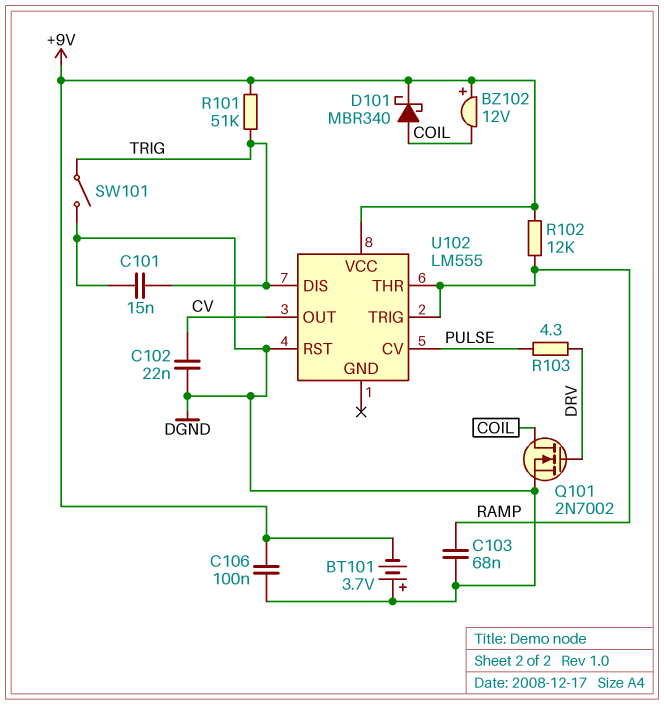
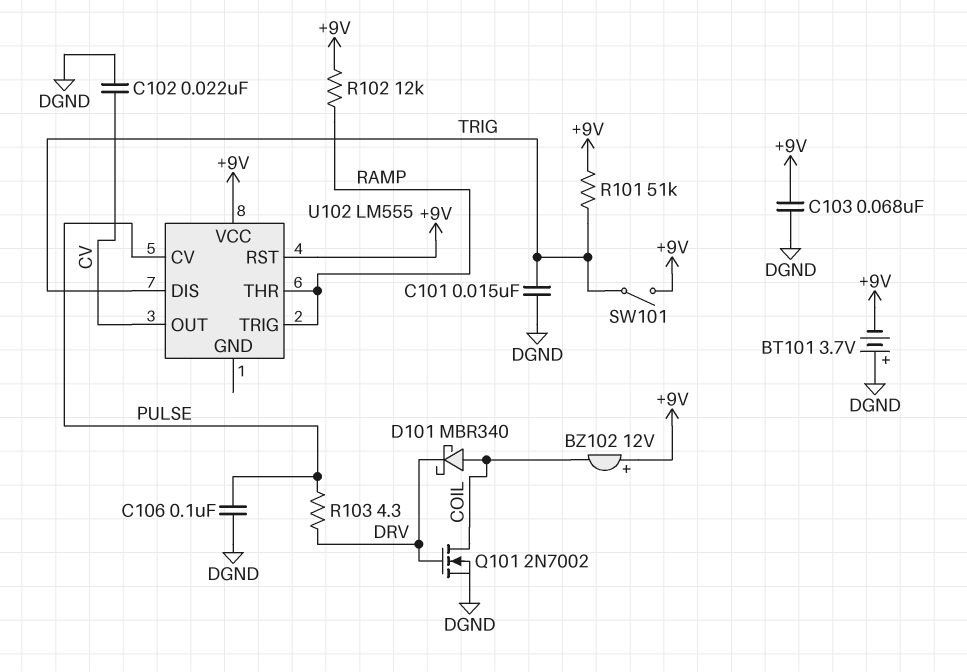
C103: 68nF (DGND, RAMP) -> 68nF (+9V, DGND)
C106: 100nF (+9V, DGND) -> 100nF (DGND, PULSE)
D101: schottky MBR340 (A COIL, K +9V) -> schottky MBR340 (A COIL, K DRV)
SW101: switch (DGND, TRIG) -> switch (+9V, TRIG)
U102 pin RST: DGND -> +9V

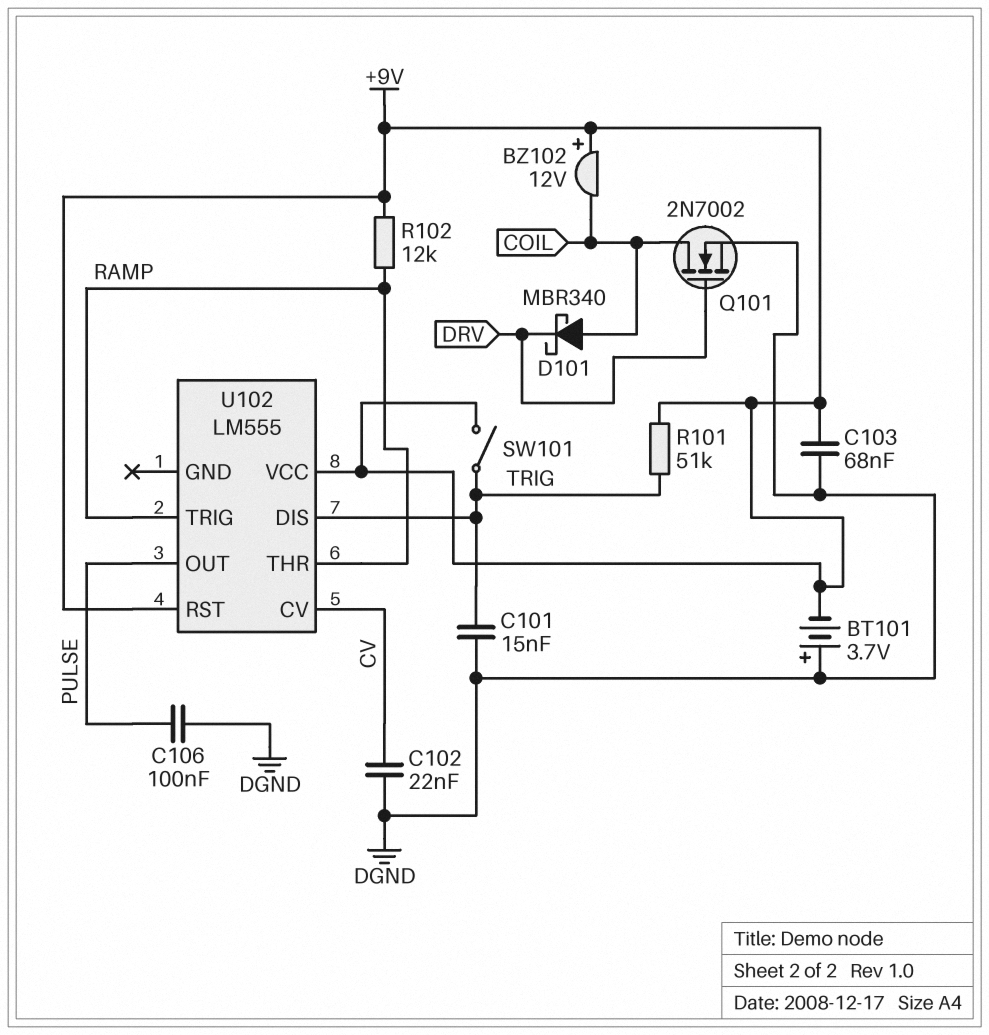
R103: 4.3 (DRV, PULSE) -> none
U102 pin CV: PULSE -> CV
U102 pin OUT: CV -> PULSE

